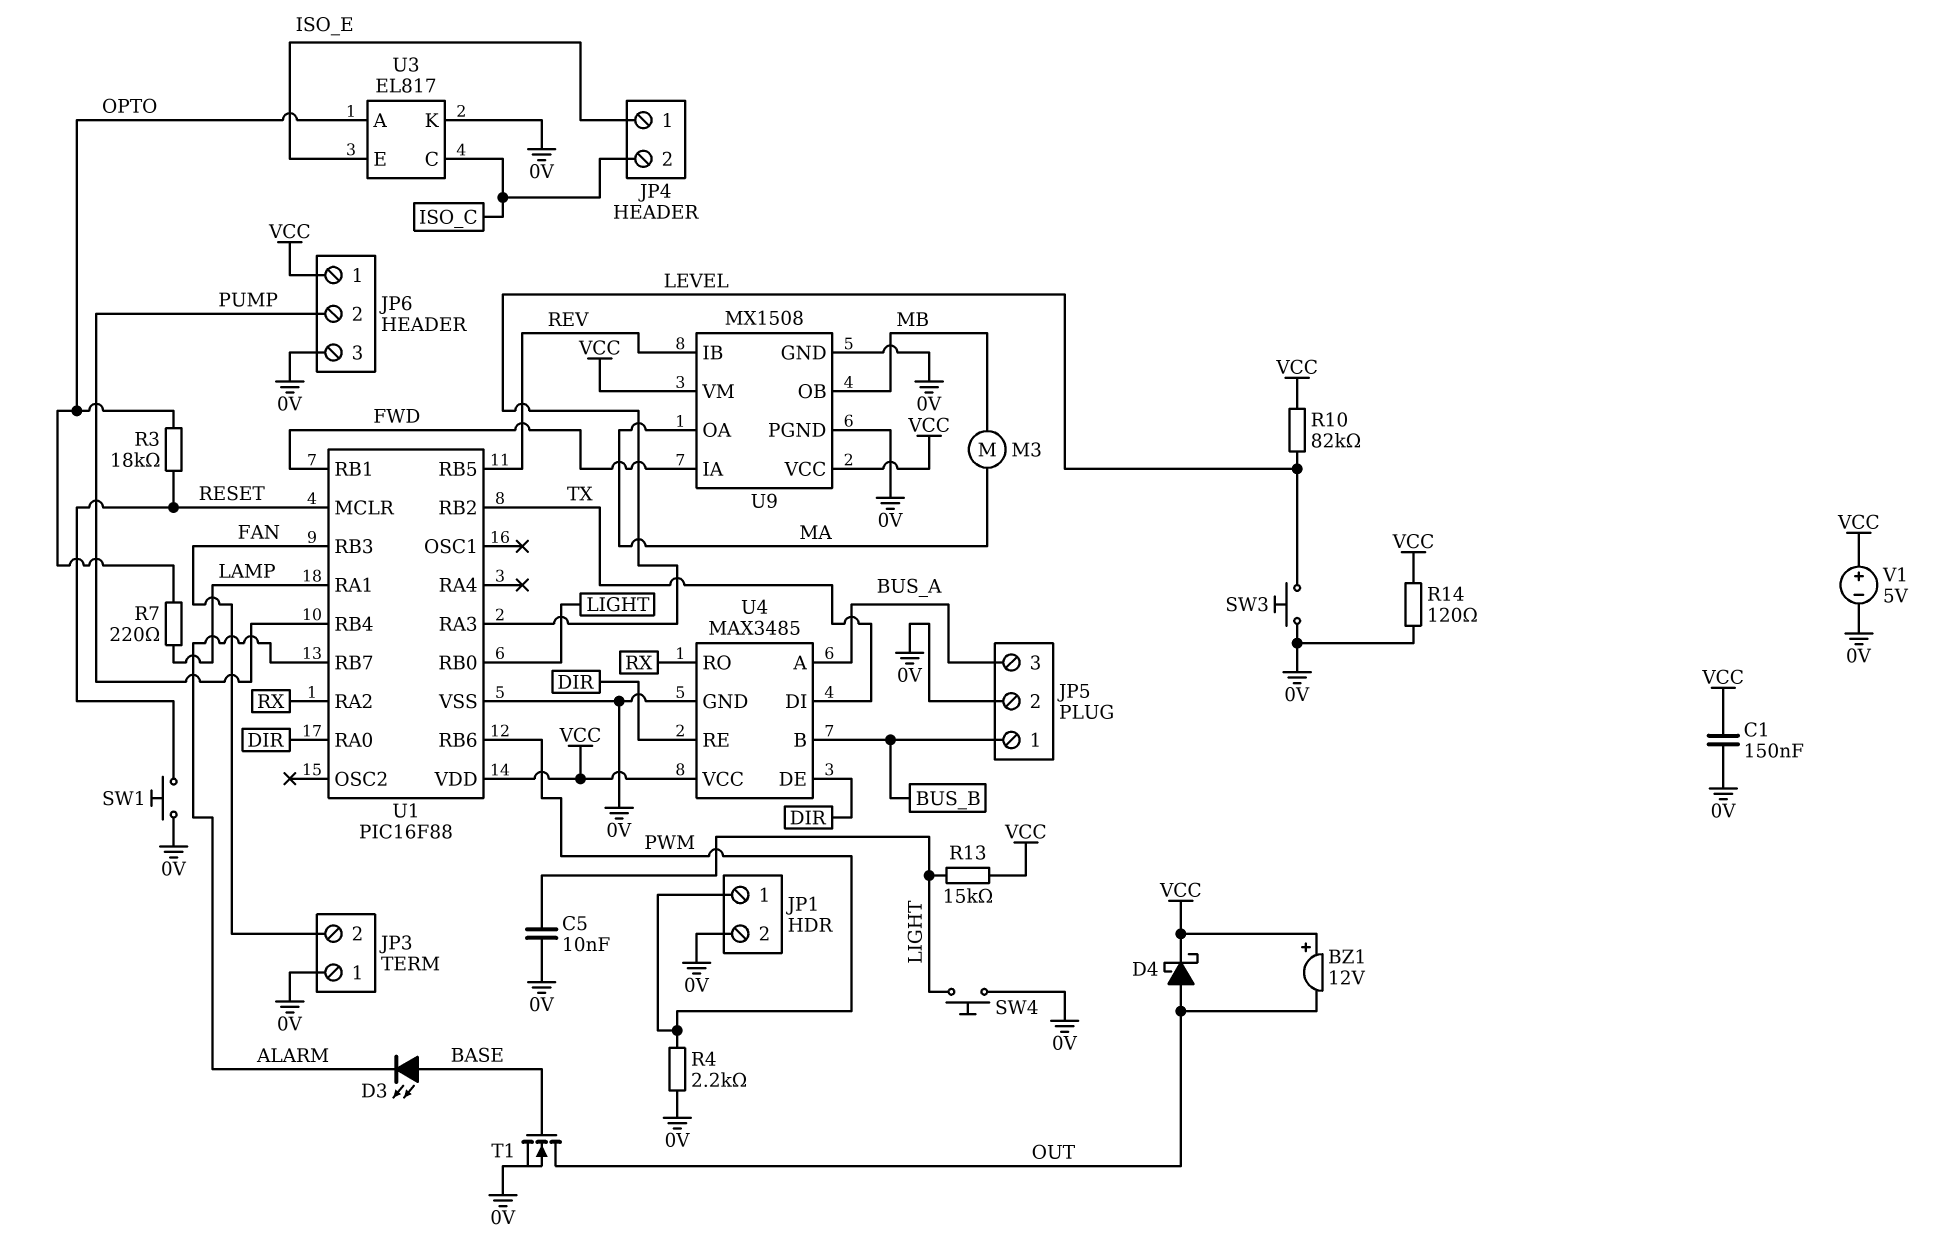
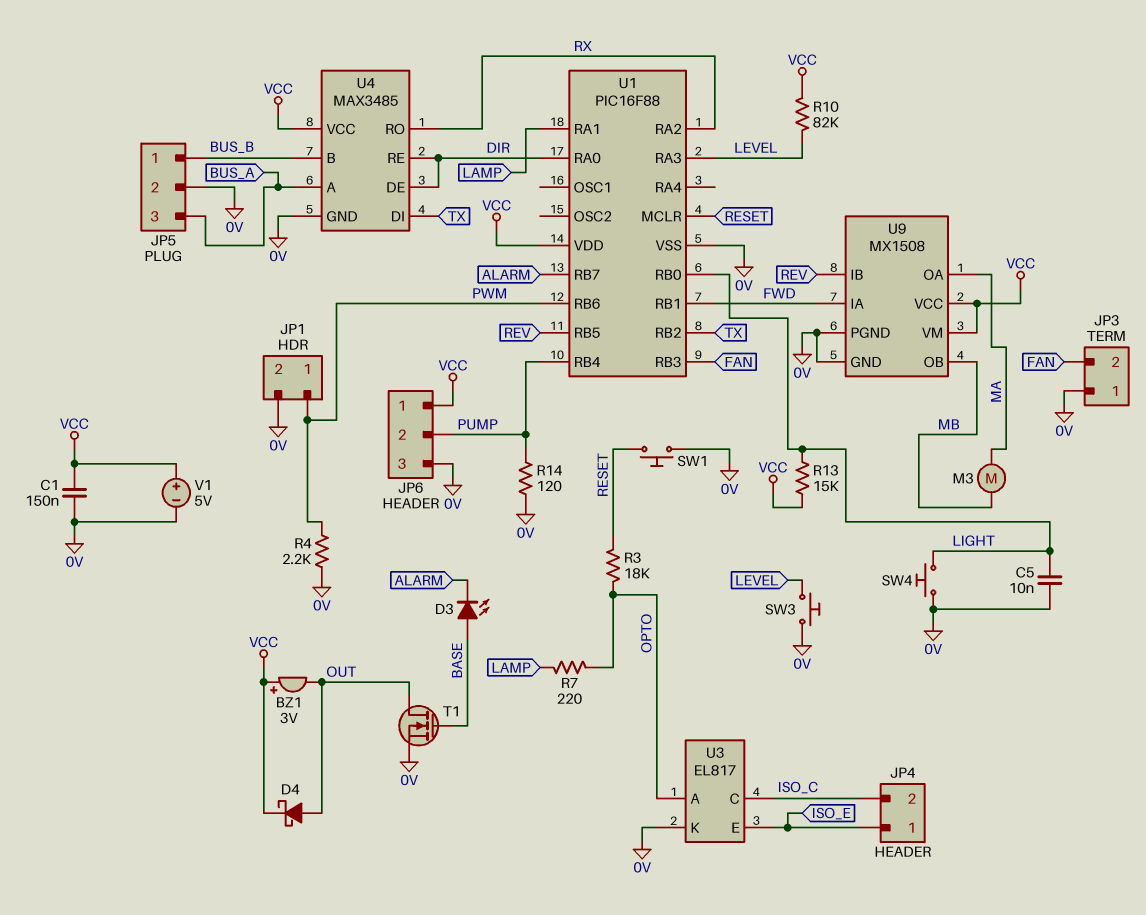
BZ1: buzzer 12V (plus VCC, minus OUT) -> buzzer 3V (plus VCC, minus OUT)
R14: 120 (0V, VCC) -> 120 (0V, PUMP)

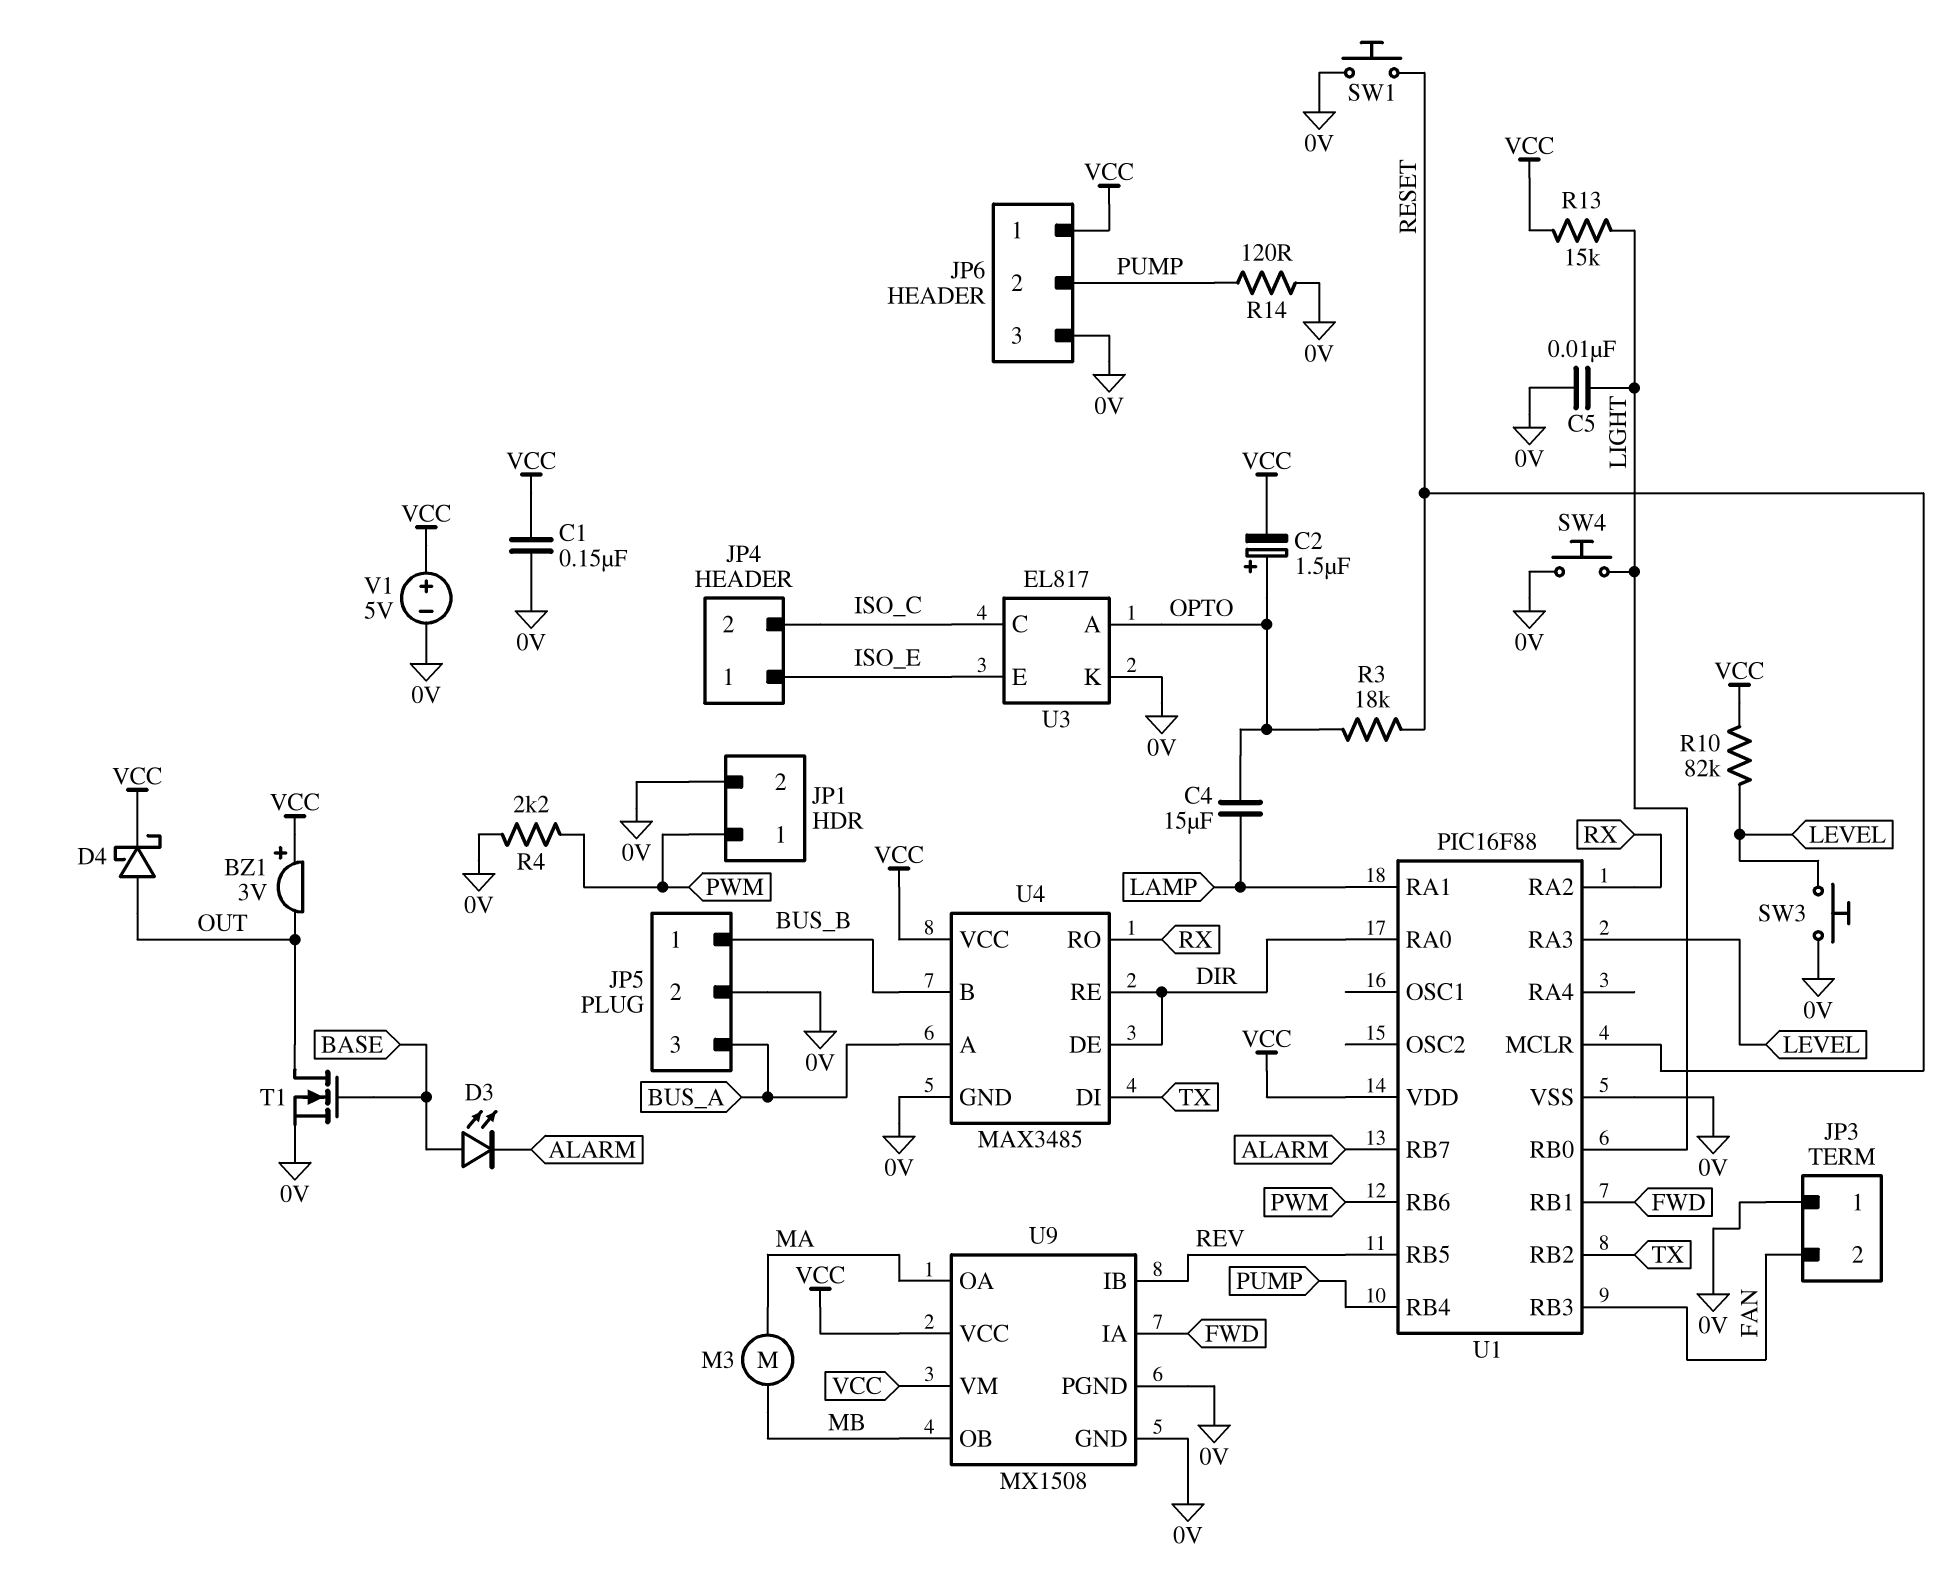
C2: none -> 1.5uF (plus OPTO, minus VCC)
C4: none -> 15uF (LAMP, OPTO)
R7: 220 (LAMP, OPTO) -> none

